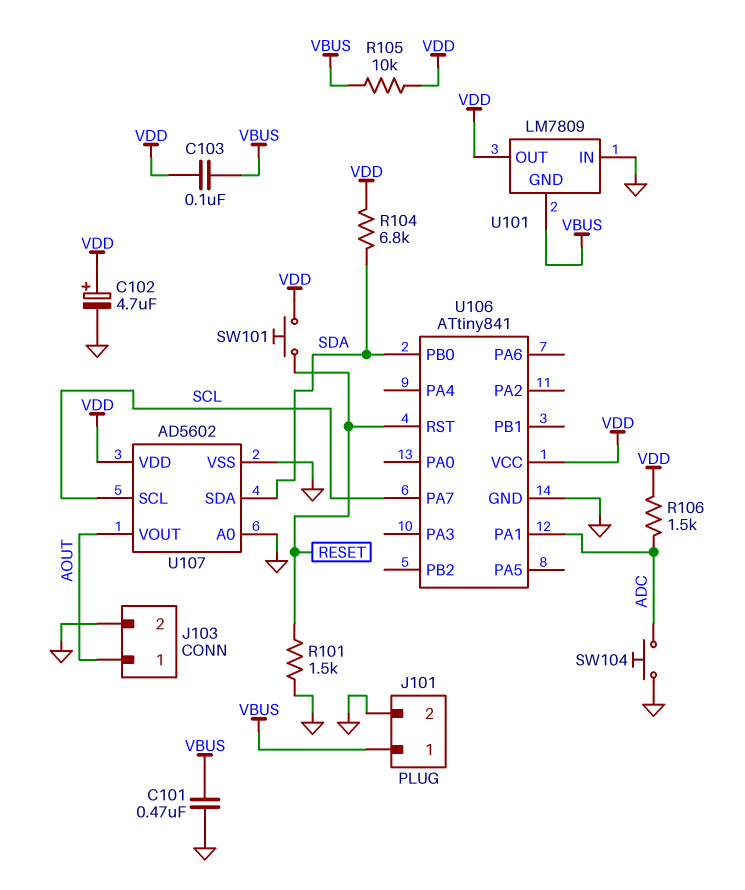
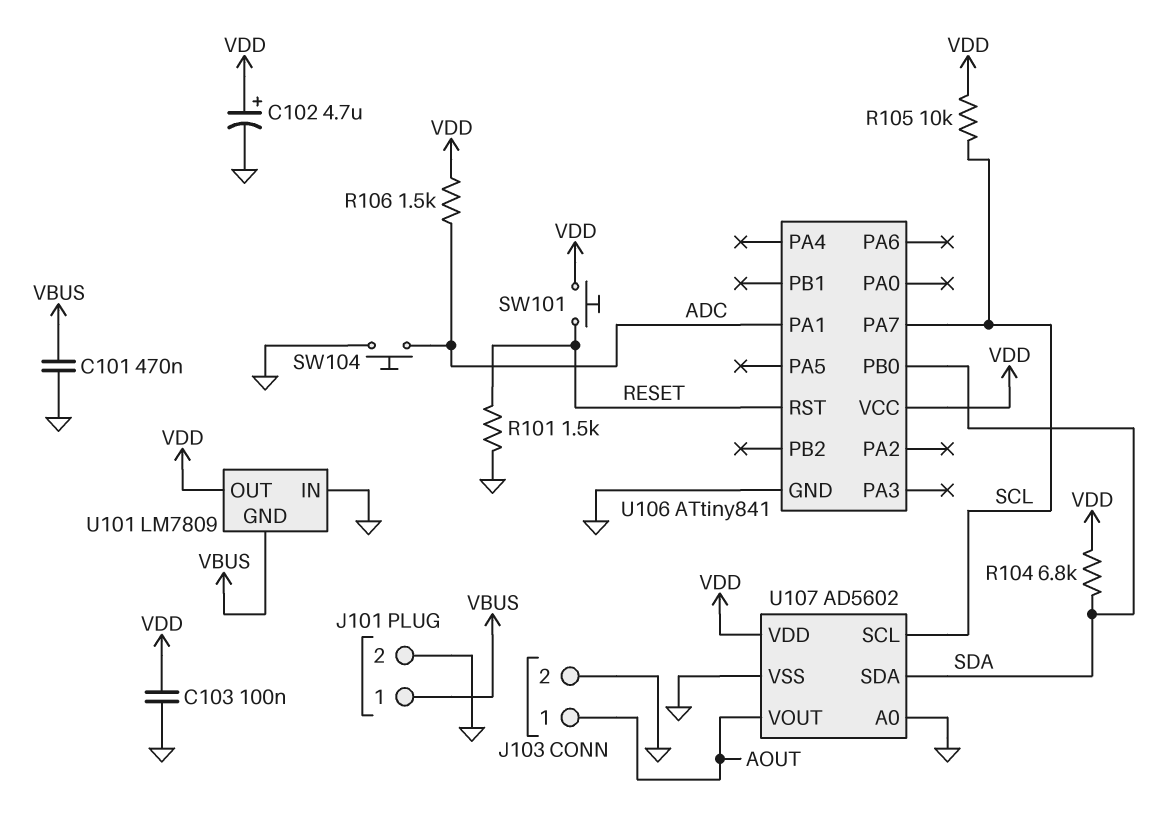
C103: 100nF (VBUS, VDD) -> 100nF (GND, VDD)
R105: 10k (VBUS, VDD) -> 10k (SCL, VDD)

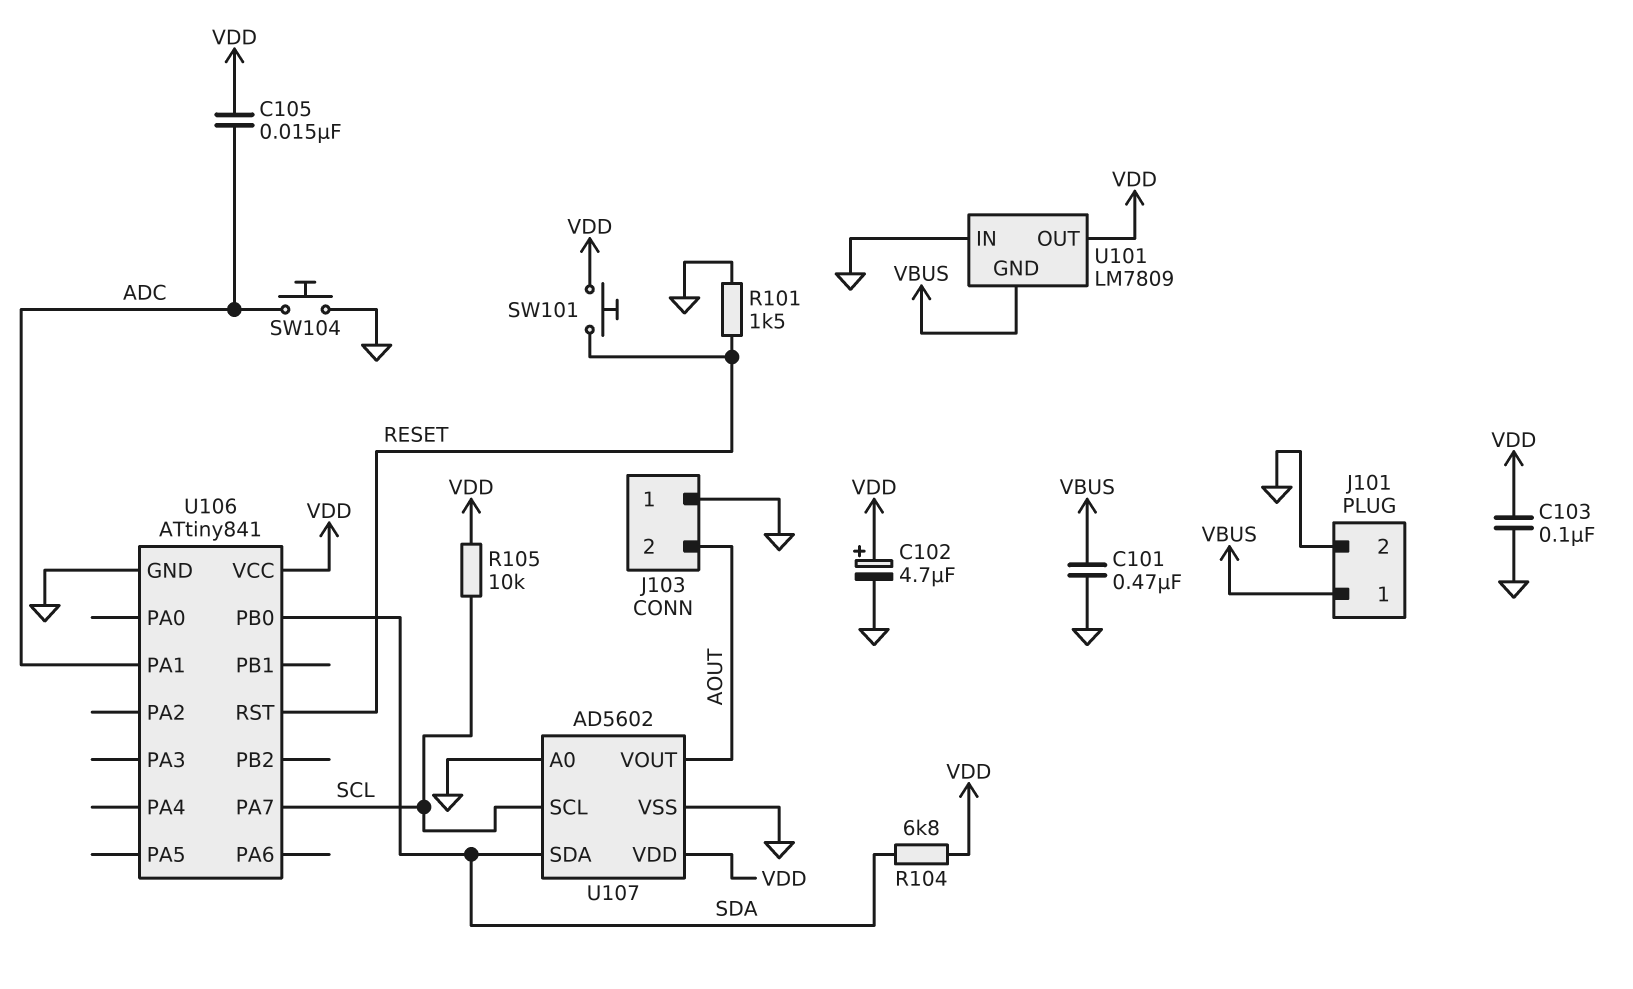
C105: none -> 15nF (ADC, VDD)
J103 pin 1: AOUT -> GND
J103 pin 2: GND -> AOUT
R106: 1.5k (ADC, VDD) -> none

